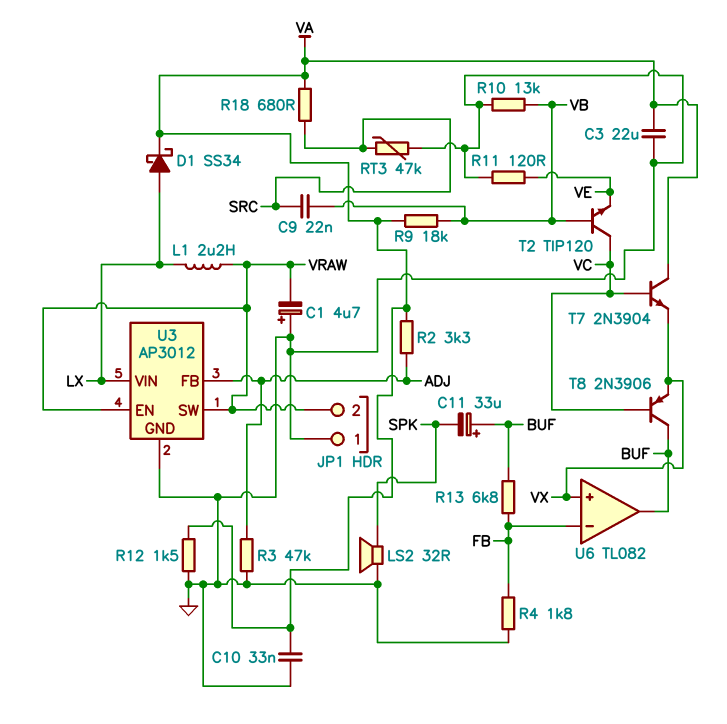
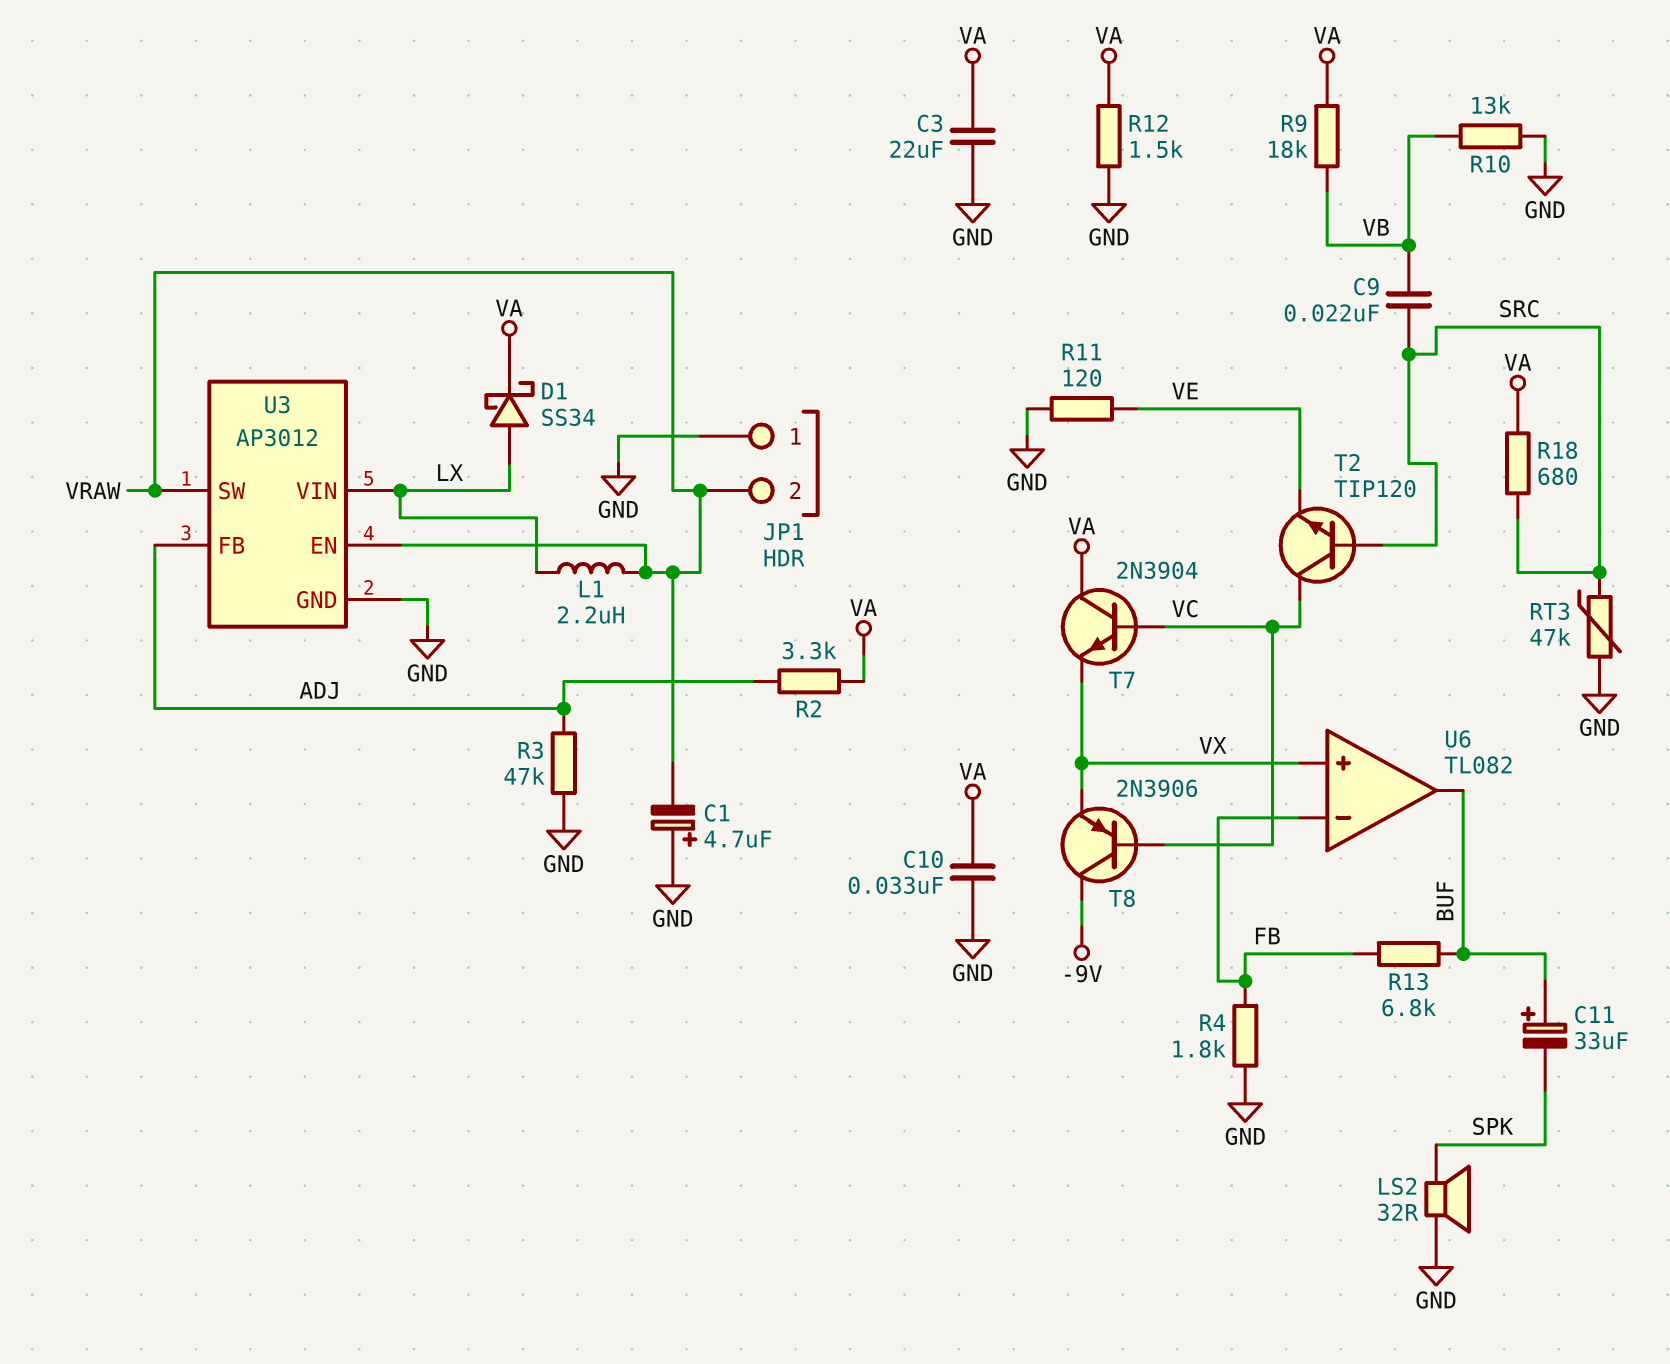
T2: NPN TIP120 (B VB, C VC, E VE) -> NPN TIP120 (B SRC, C VC, E VE)
T8: PNP 2N3906 (B VC, C BUF, E VX) -> PNP 2N3906 (B VC, C -9V, E VX)

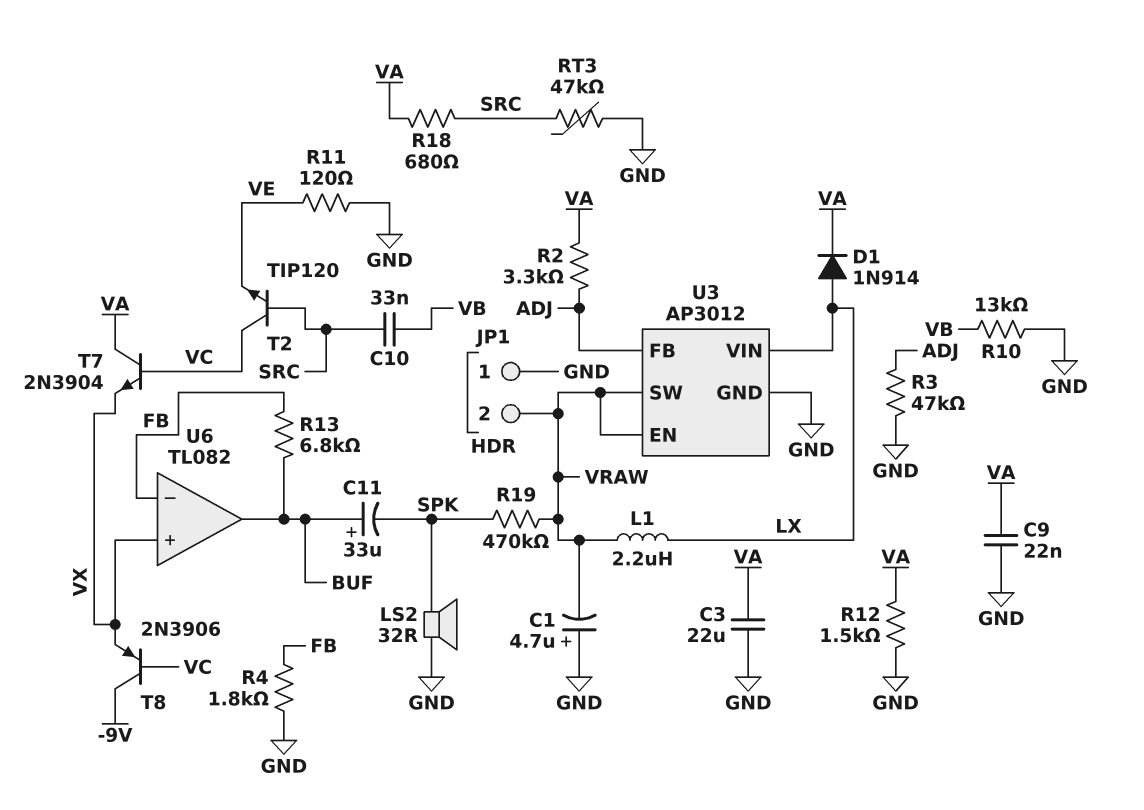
C9: 22nF (SRC, VB) -> 22nF (GND, VA)
C10: 33nF (GND, VA) -> 33nF (SRC, VB)
D1: schottky SS34 (A LX, K VA) -> diode 1N914 (A LX, K VA)
R9: 18k (VA, VB) -> none
R19: none -> 470k (SPK, VRAW)

